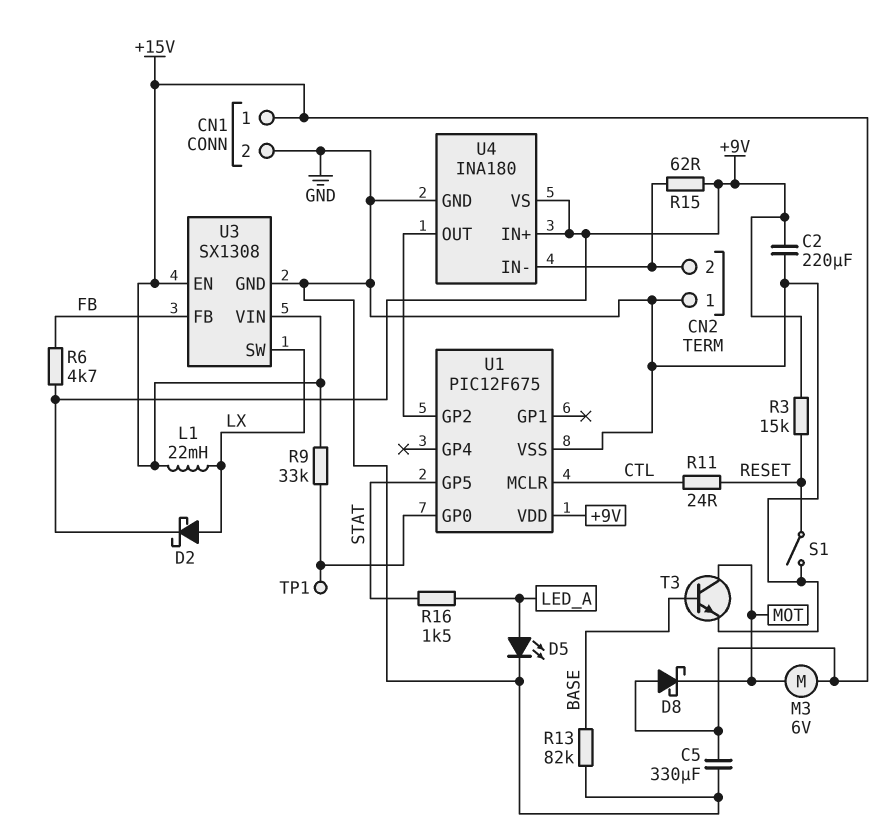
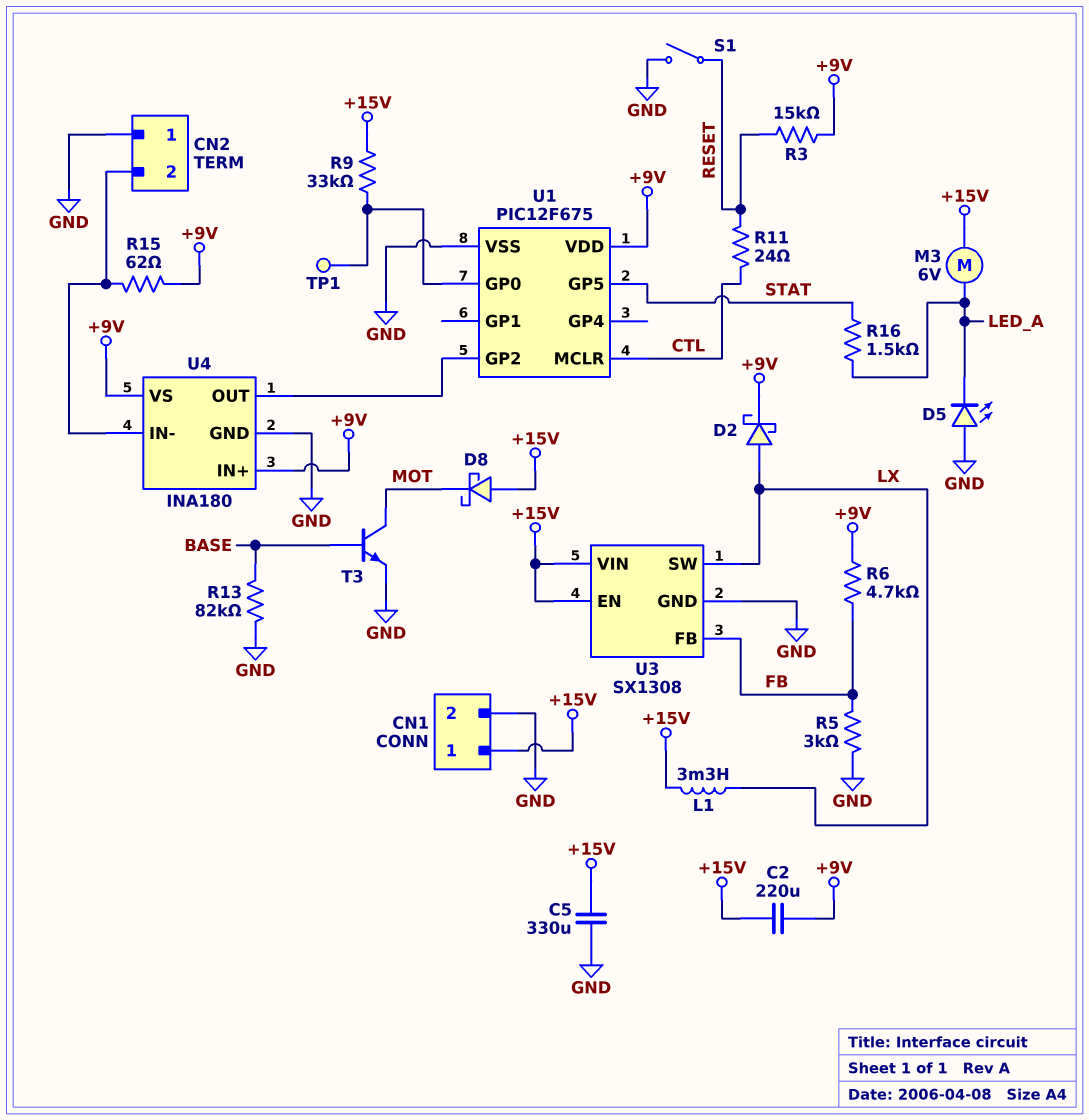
C2: 220uF (+9V, GND) -> 220uF (+9V, +15V)
D5: LED (A LED_A, K GND) -> LED (A GND, K LED_A)
L1: 22mH (+15V, LX) -> 3.3mH (+15V, LX)
M3: motor 6V (+15V, MOT) -> motor 6V (+15V, LED_A)
R5: none -> 3k (FB, GND)

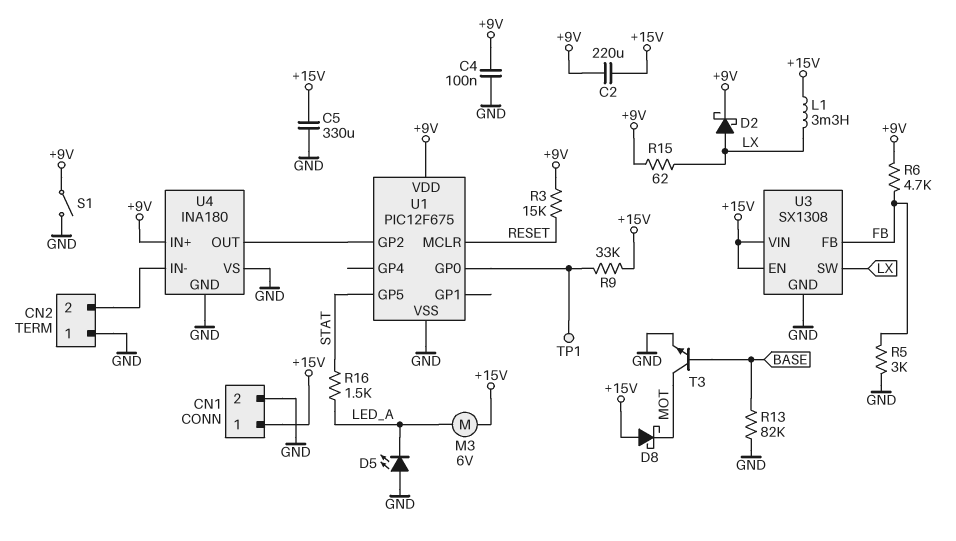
C4: none -> 100nF (+9V, GND)
R11: 24 (CTL, RESET) -> none
R15: 62 (+9V, CN2/2) -> 62 (+9V, LX)
S1: switch (GND, RESET) -> switch (+9V, GND)
U1 pin MCLR: CTL -> RESET
U4 pin VS: +9V -> GND

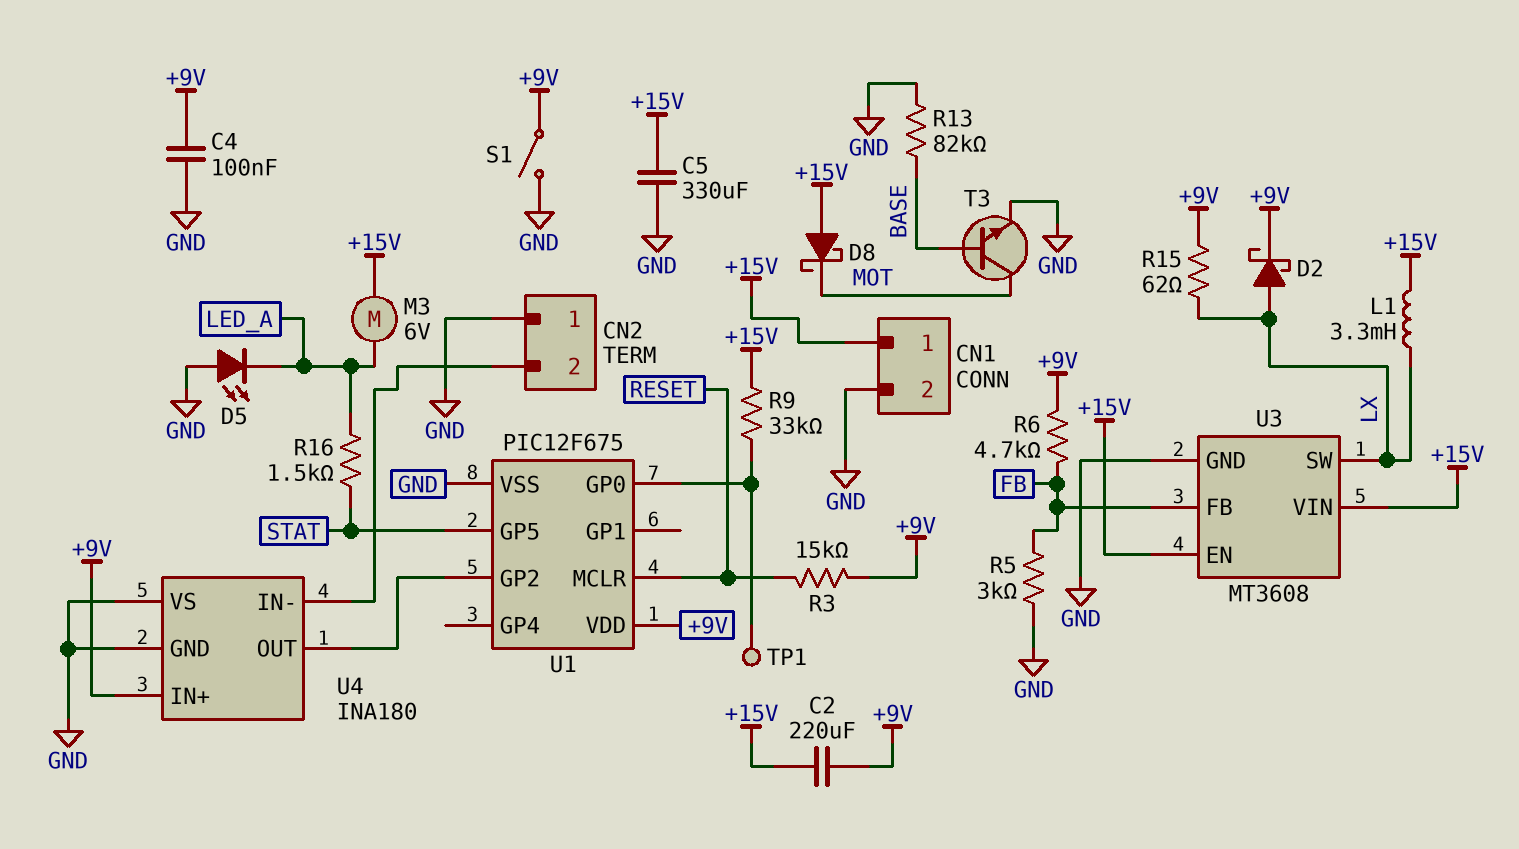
U3: SX1308 -> MT3608

